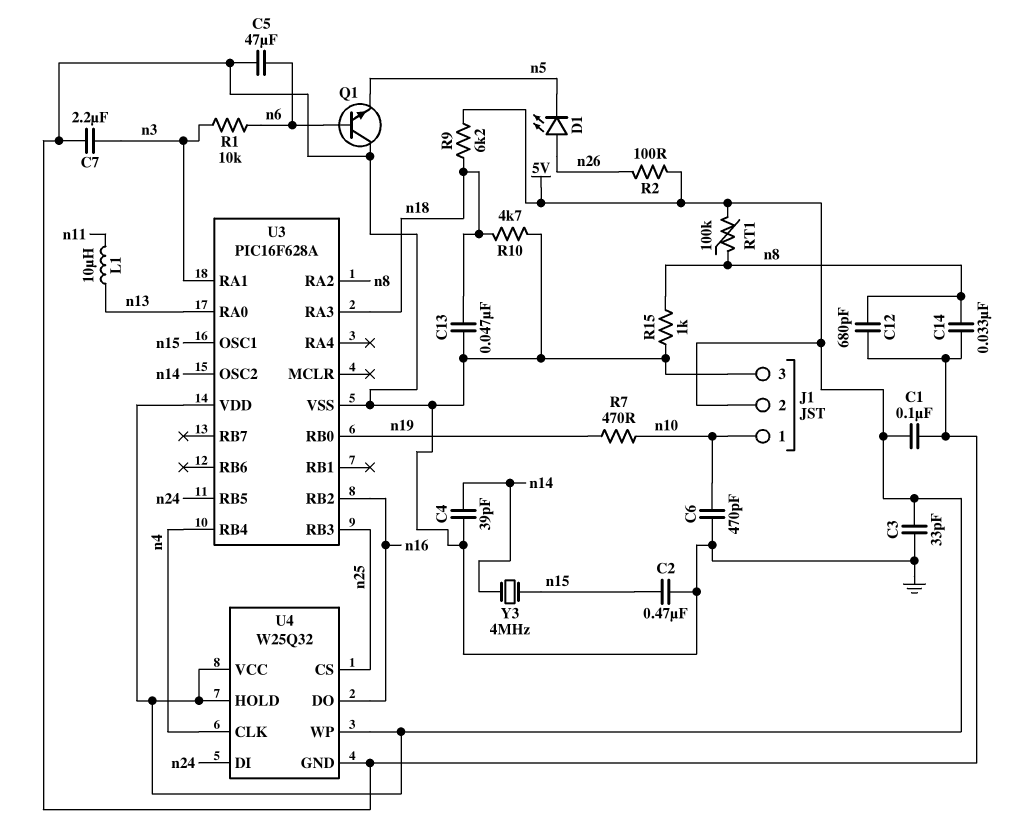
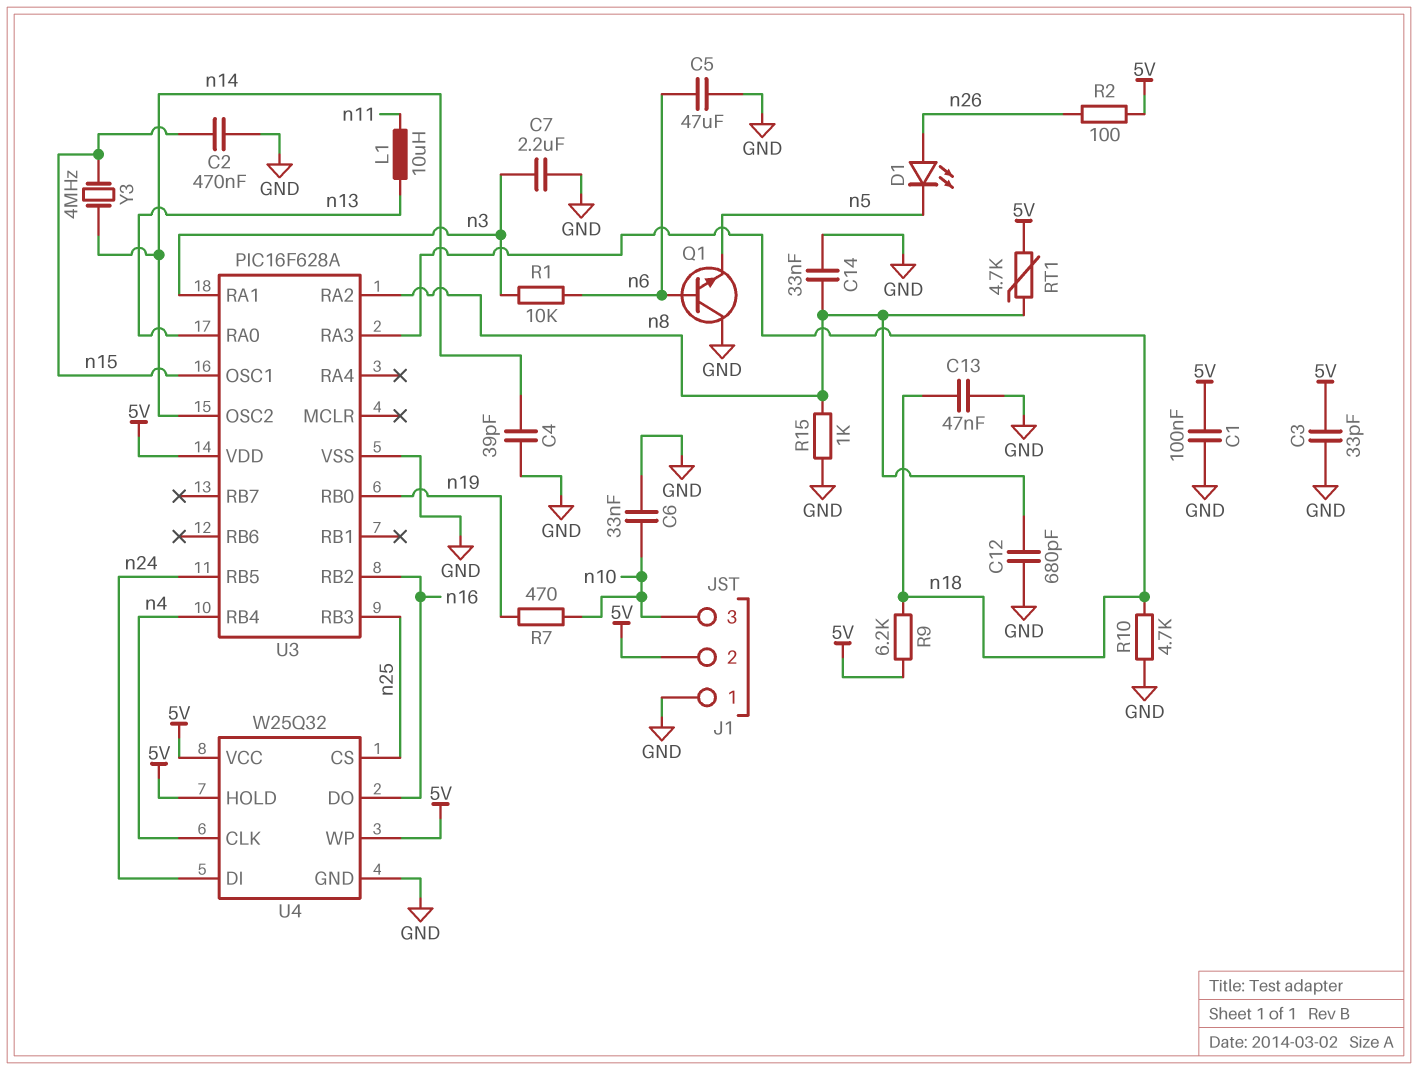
C6: 470pF (GND, n10) -> 33nF (GND, n10)
J1 pin 1: n10 -> GND
J1 pin 3: GND -> n10
RT1: 100k (5V, n8) -> 4.7k (5V, n8)

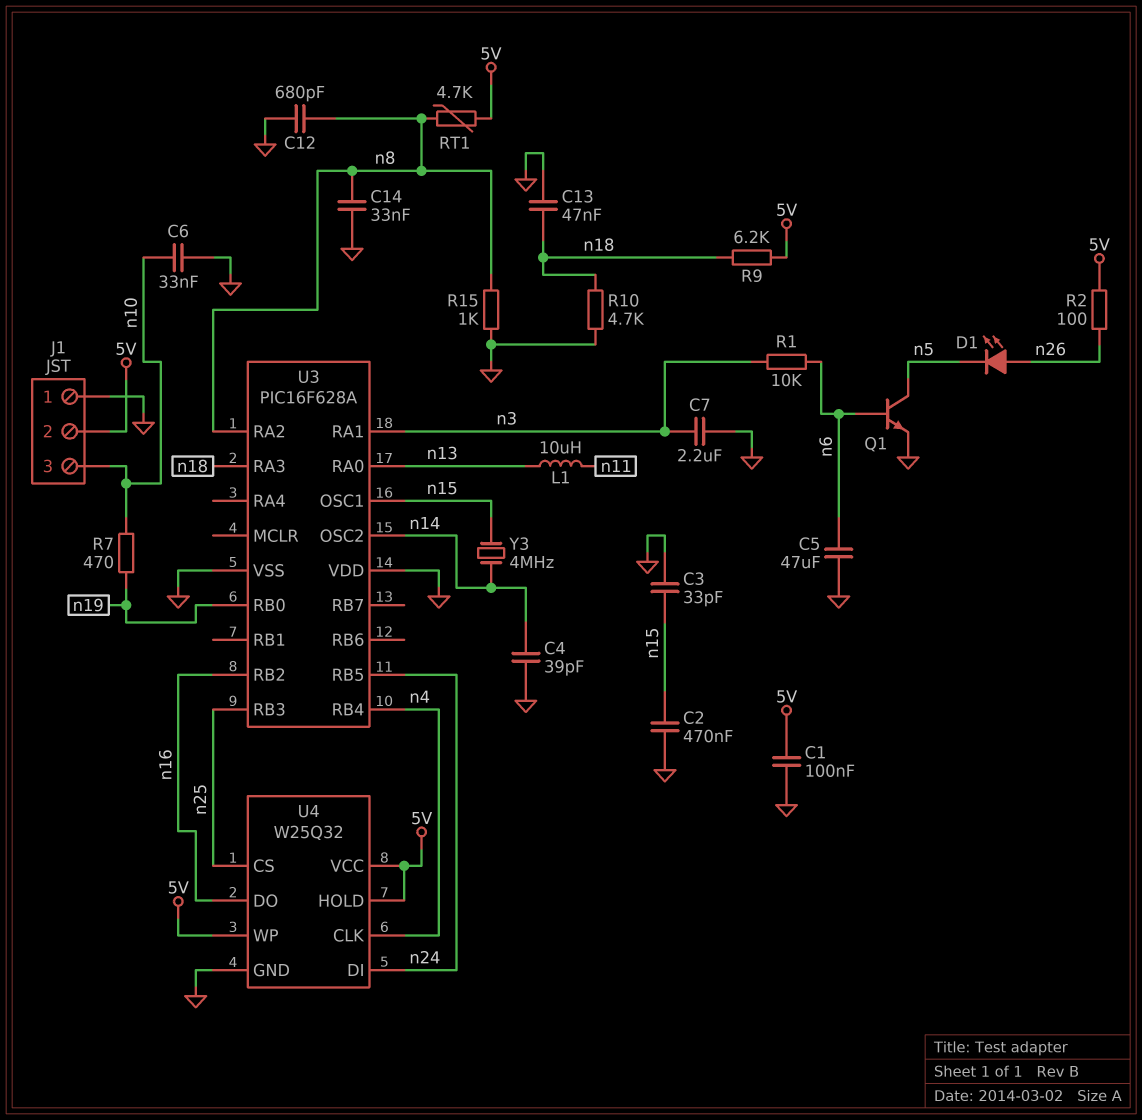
C3: 33pF (5V, GND) -> 33pF (GND, n15)
Q1: NPN (B n6, C GND, E n5) -> NPN (B n6, C n5, E GND)
U3 pin VDD: 5V -> GND

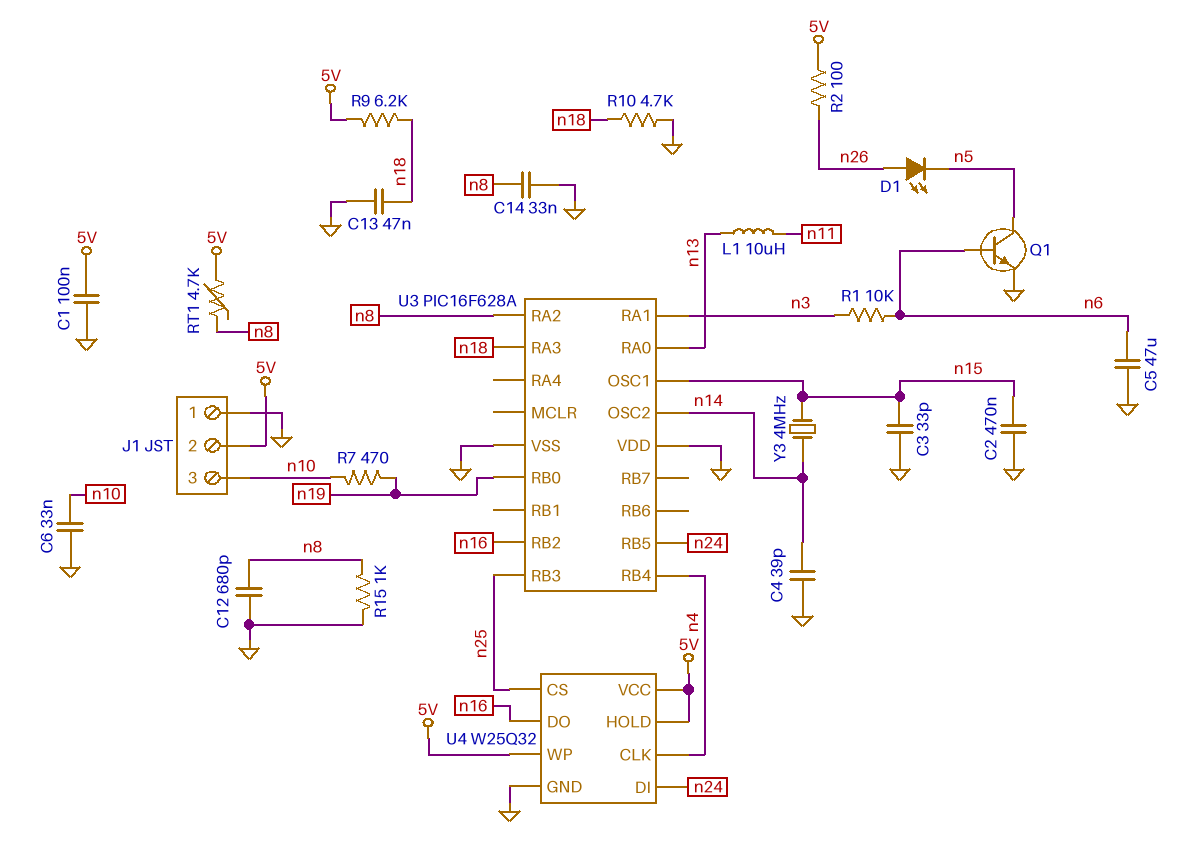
C7: 2.2uF (GND, n3) -> none

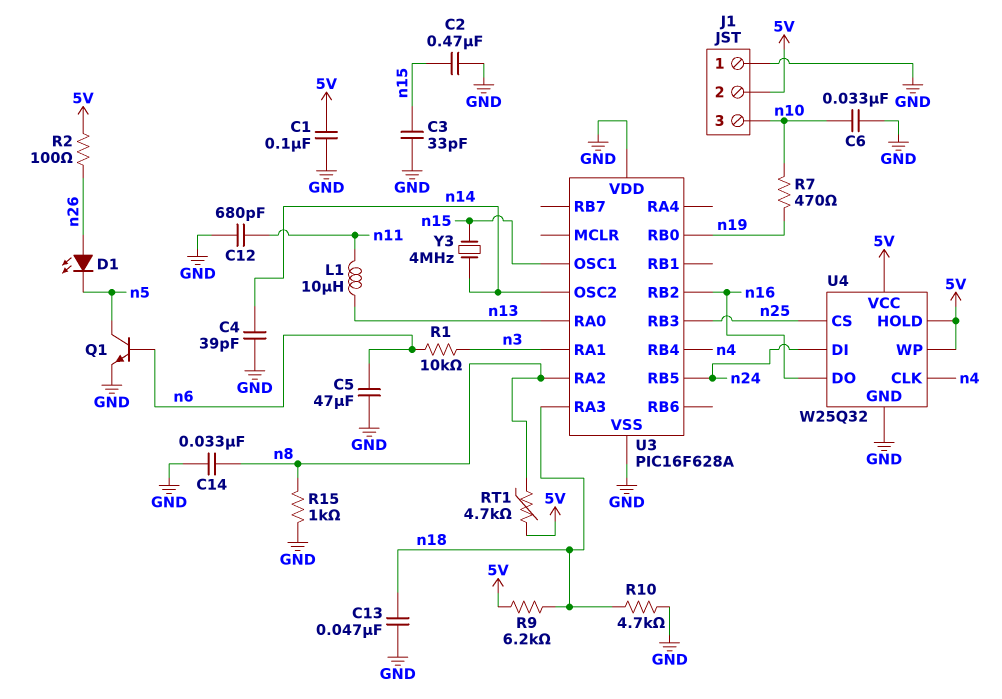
C12: 680pF (GND, n8) -> 680pF (GND, n11)

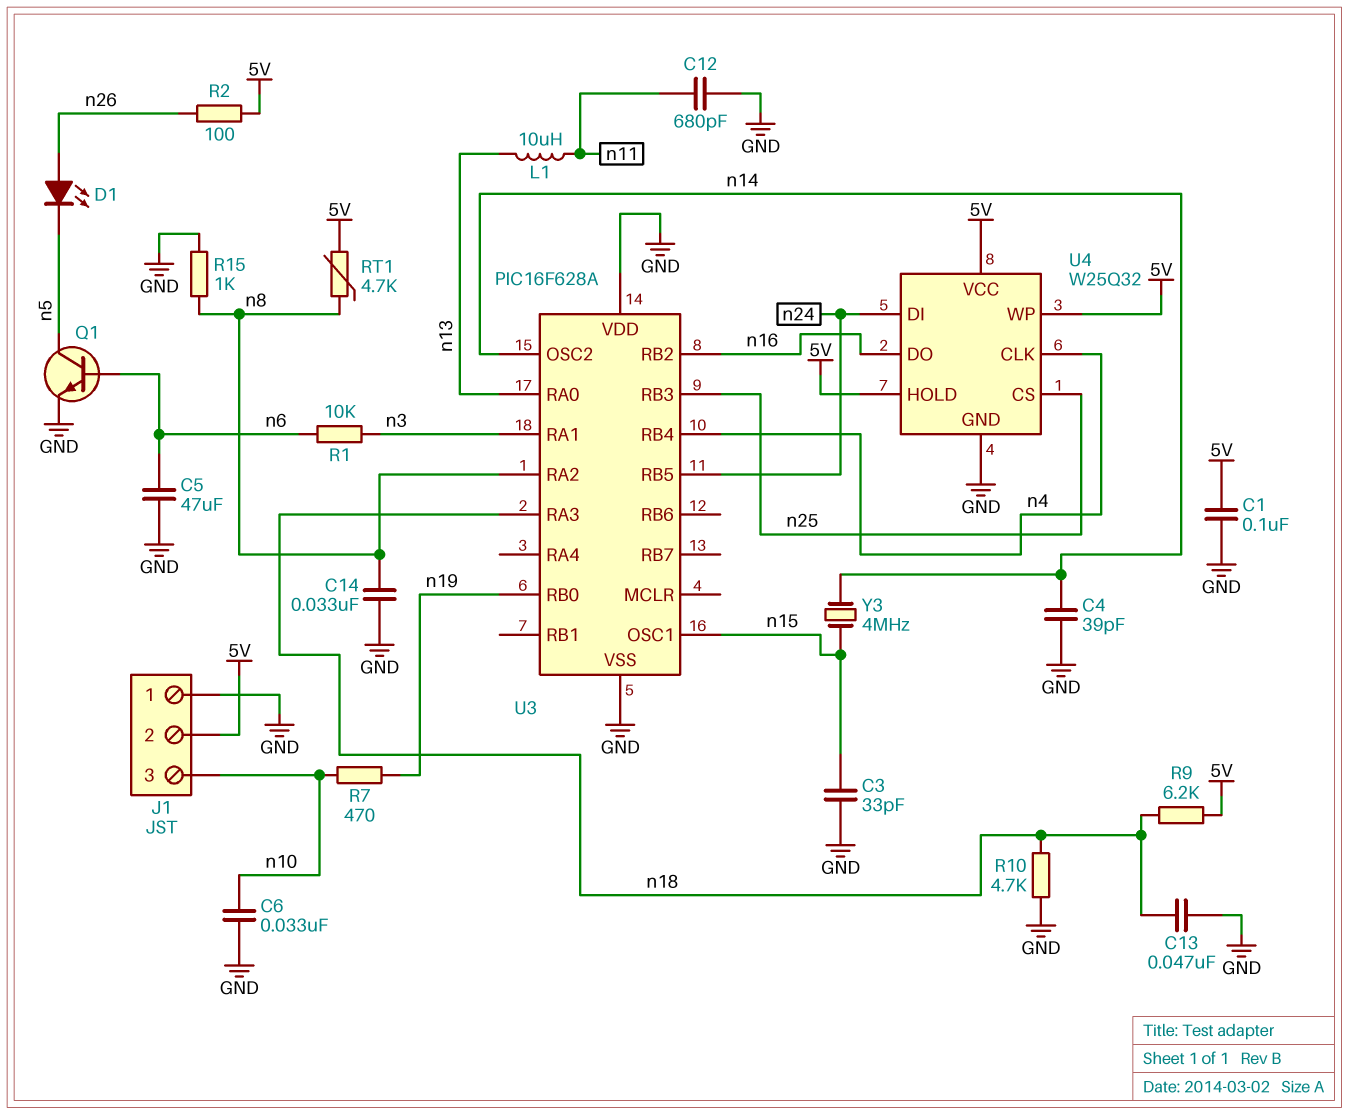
C2: 470nF (GND, n15) -> none

